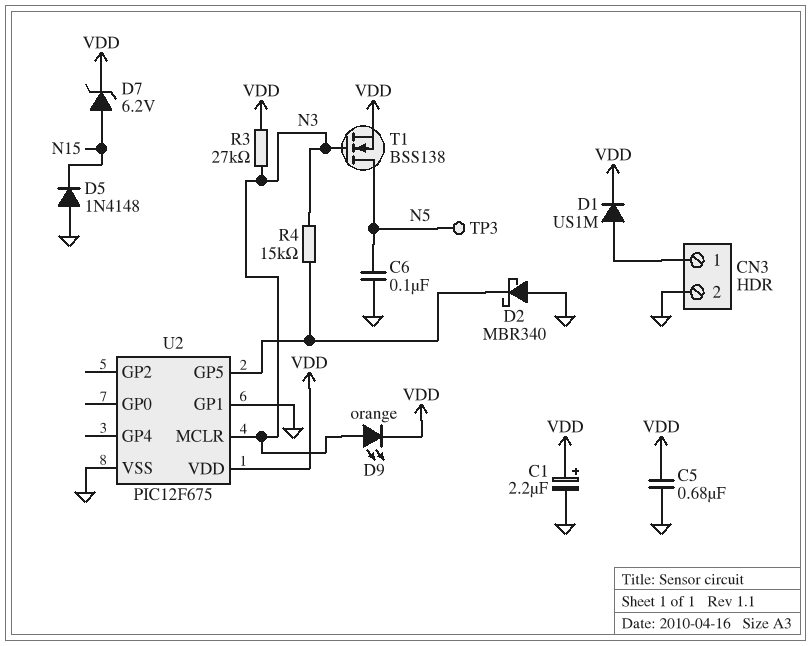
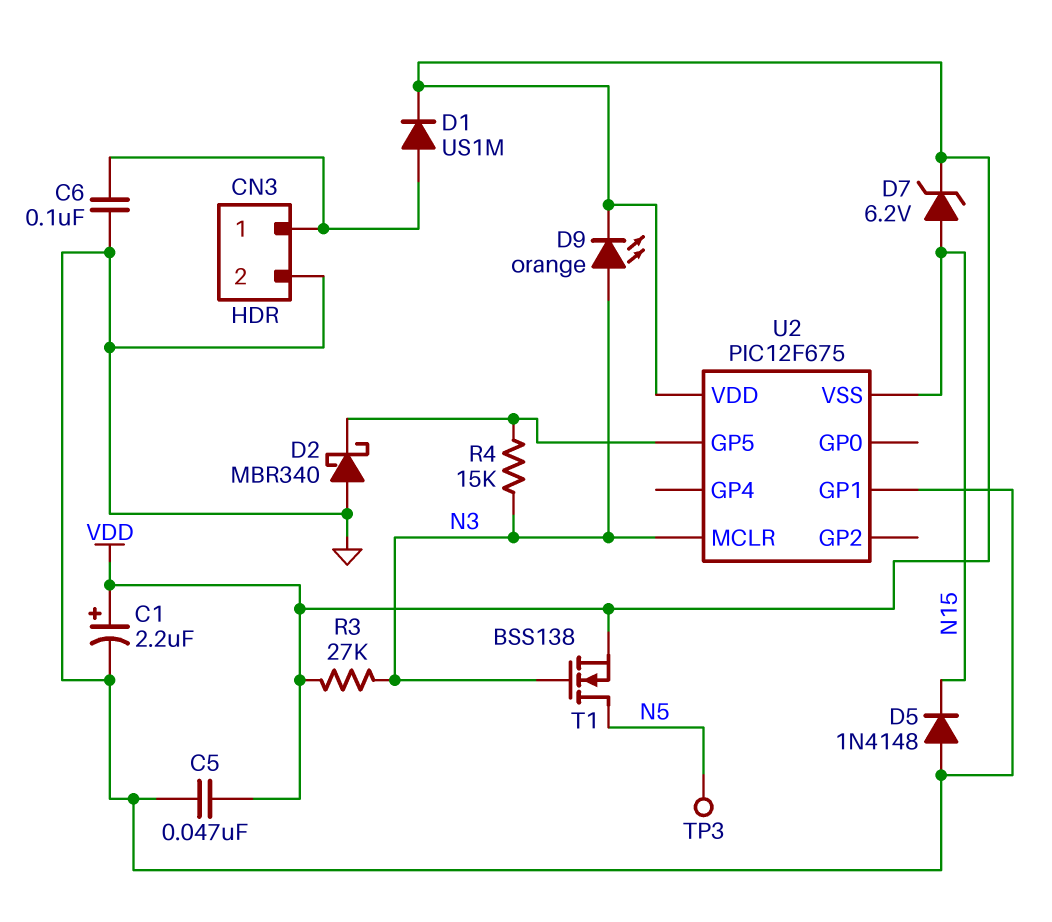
C5: 680nF (GND, VDD) -> 47nF (GND, VDD)
C6: 100nF (GND, N5) -> 100nF (CN3/1, GND)
U2 pin VSS: GND -> N15

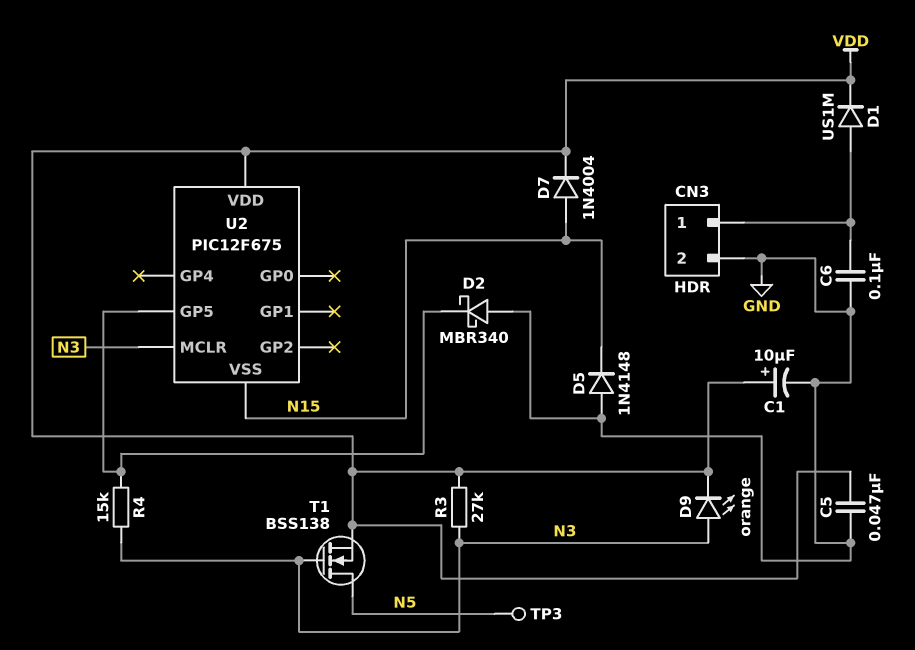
C1: 2.2uF (plus VDD, minus GND) -> 10uF (plus VDD, minus GND)
D7: zener 6.2V (A N15, K VDD) -> diode 1N4004 (A N15, K VDD)
U2 pin GP1: GND -> none

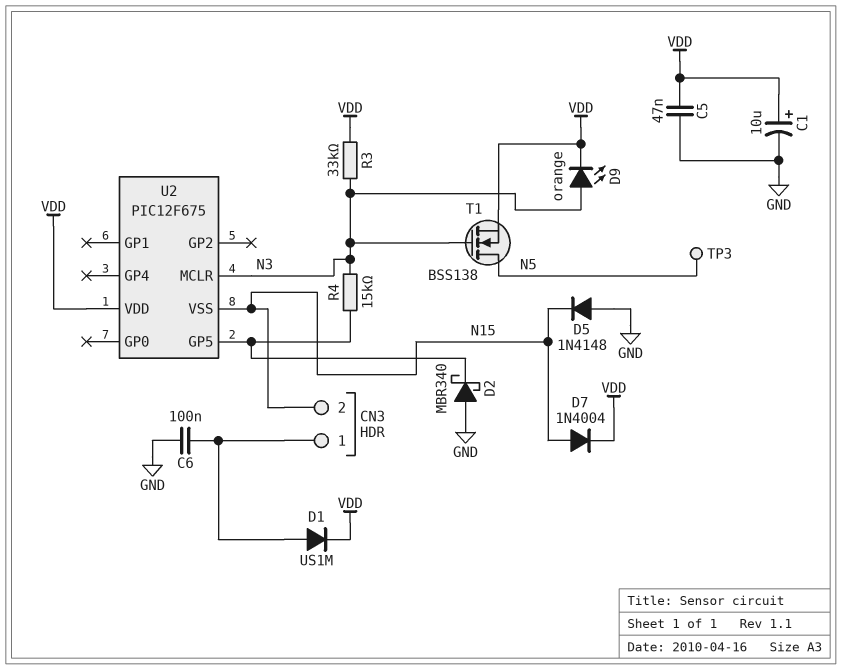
CN3 pin 2: GND -> N15
R3: 27k (N3, VDD) -> 33k (N3, VDD)

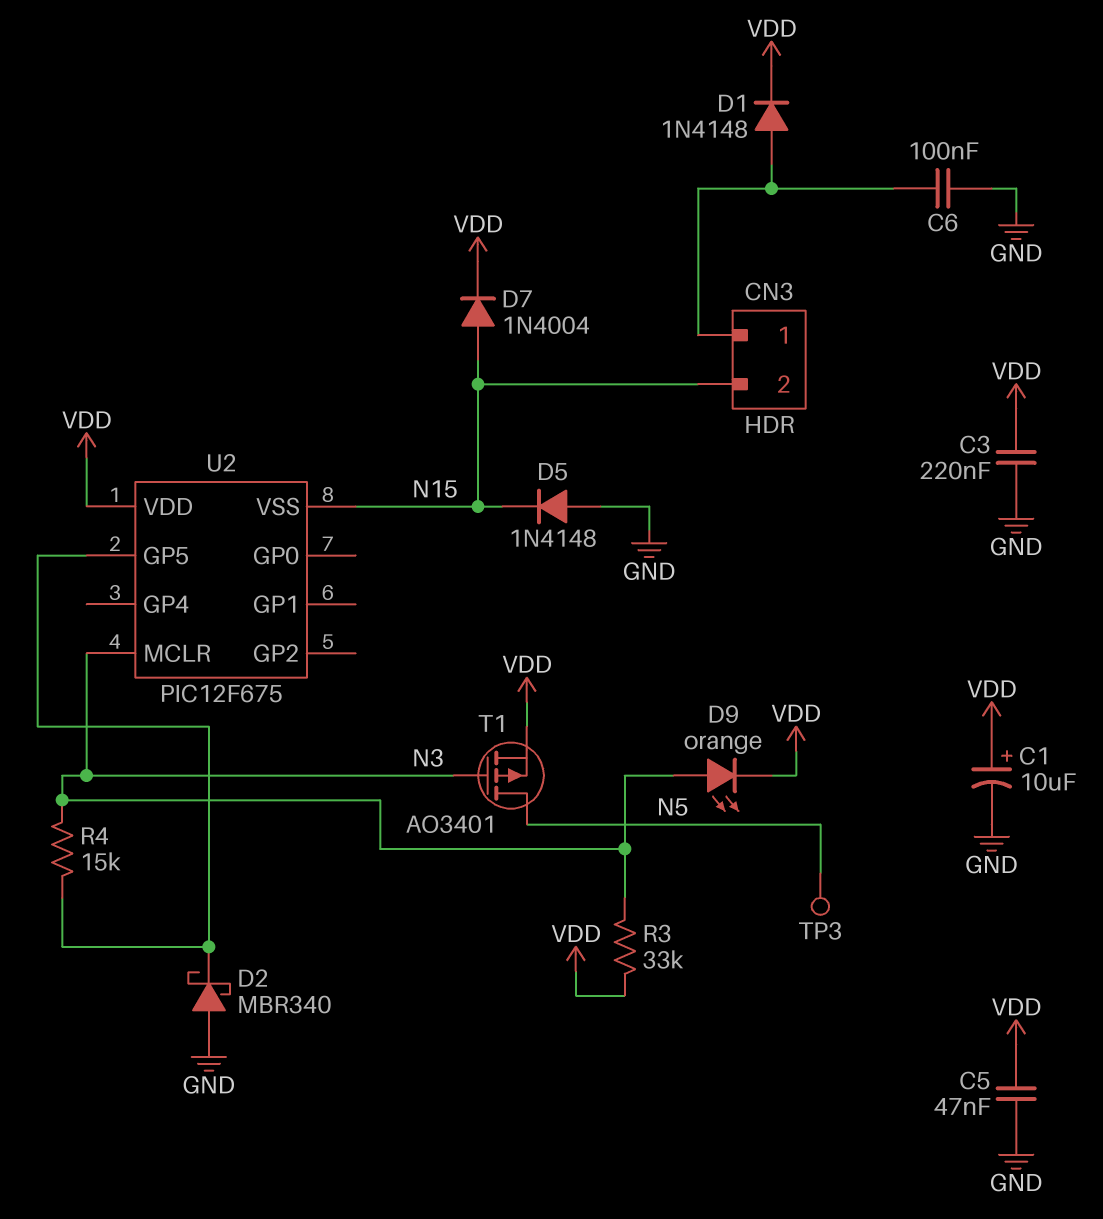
C3: none -> 220nF (GND, VDD)
D1: diode US1M (A CN3/1, K VDD) -> diode 1N4148 (A CN3/1, K VDD)
T1: NMOS BSS138 (G N3, D N5, S VDD) -> PMOS AO3401 (G N3, D N5, S VDD)

